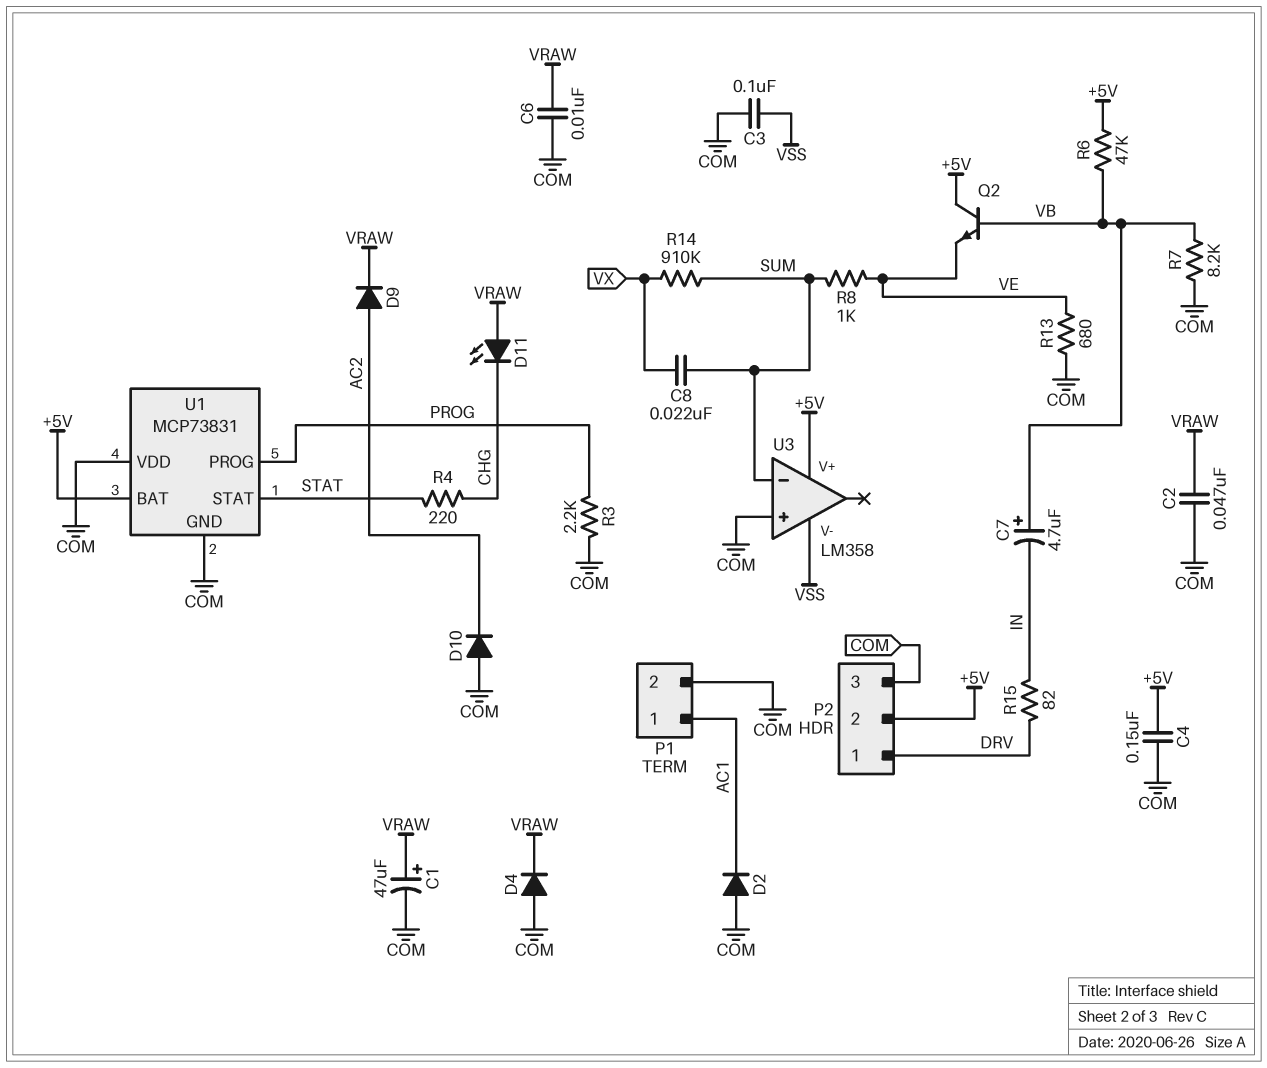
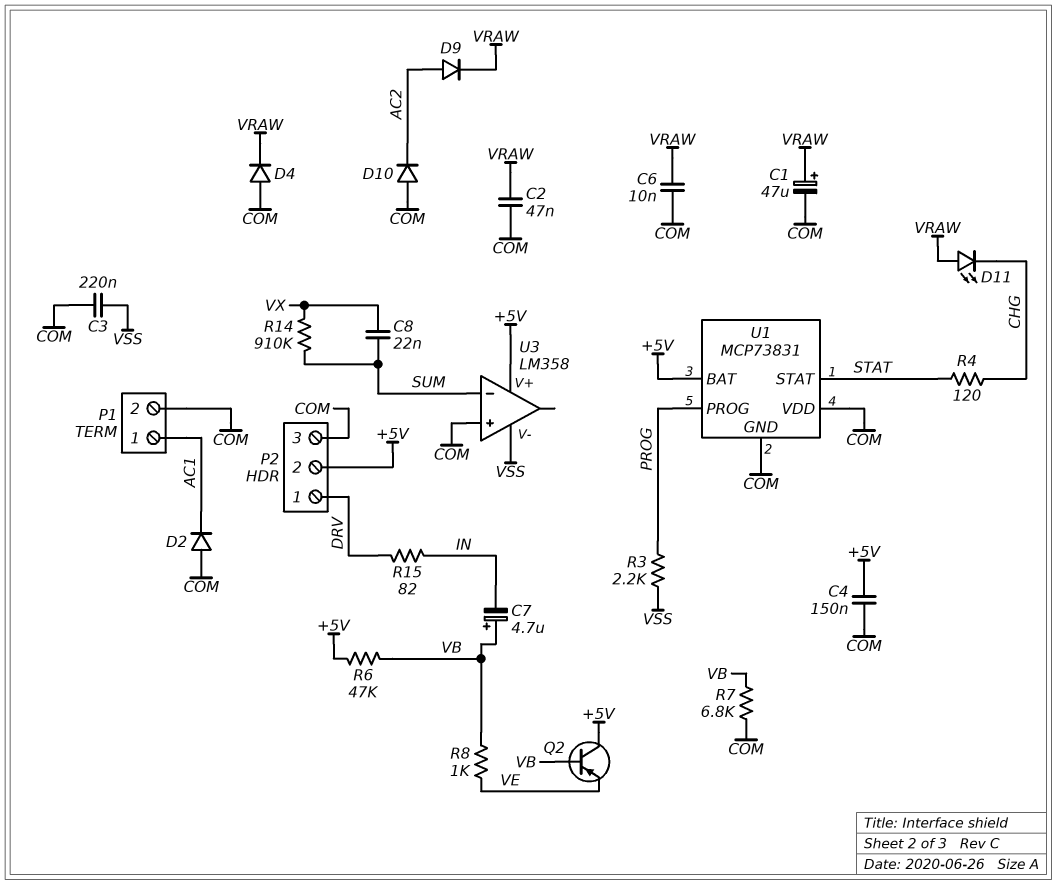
C3: 100nF (COM, VSS) -> 220nF (COM, VSS)
Q2: NPN (B VB, C +5V, E VE) -> PNP (B VB, C +5V, E VE)
R3: 2.2k (COM, PROG) -> 2.2k (PROG, VSS)
R4: 220 (CHG, STAT) -> 120 (CHG, STAT)
R7: 8.2k (COM, VB) -> 6.8k (COM, VB)
R8: 1k (SUM, VE) -> 1k (VB, VE)
R13: 680 (COM, VE) -> none

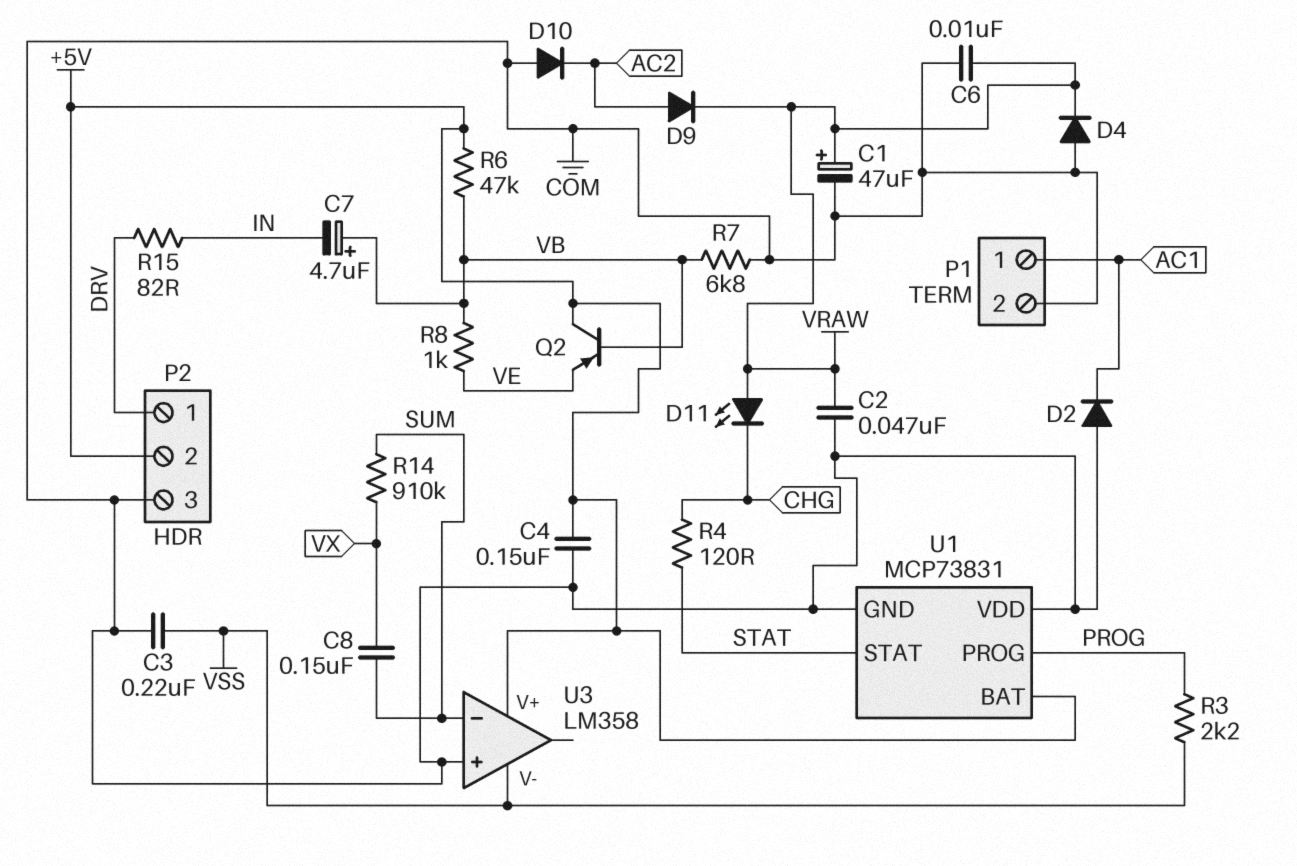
C8: 22nF (SUM, VX) -> 150nF (SUM, VX)

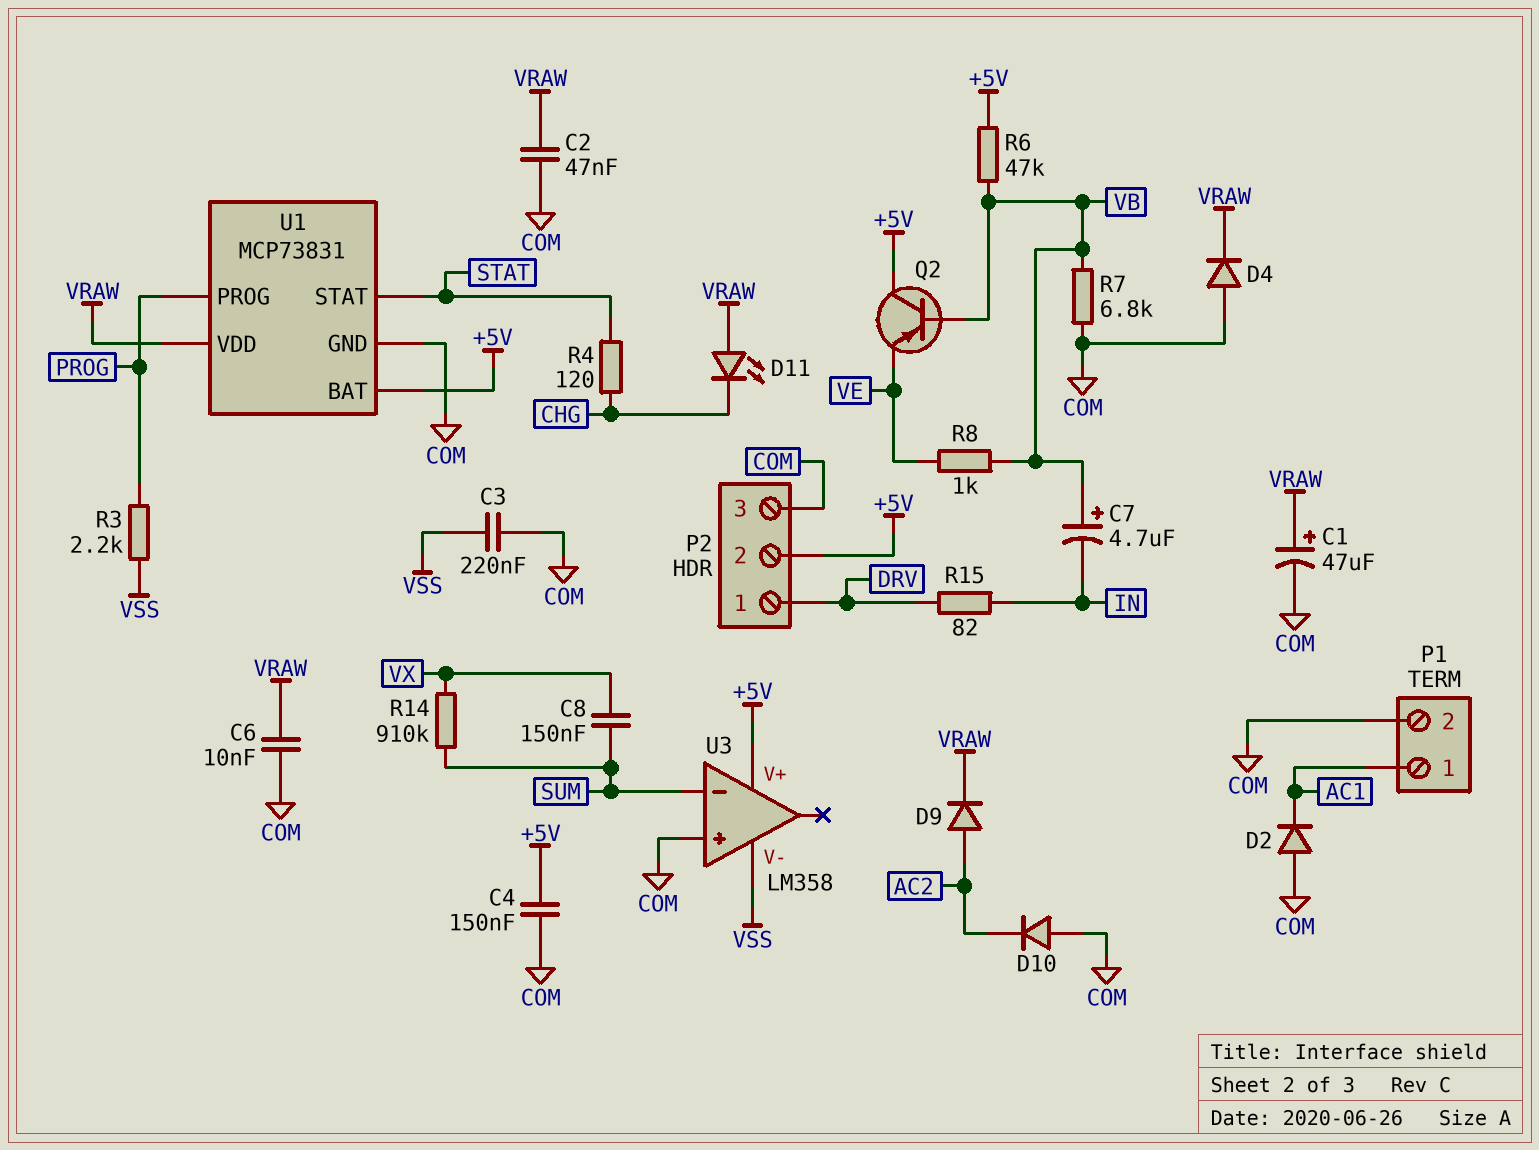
U1 pin VDD: COM -> VRAW

